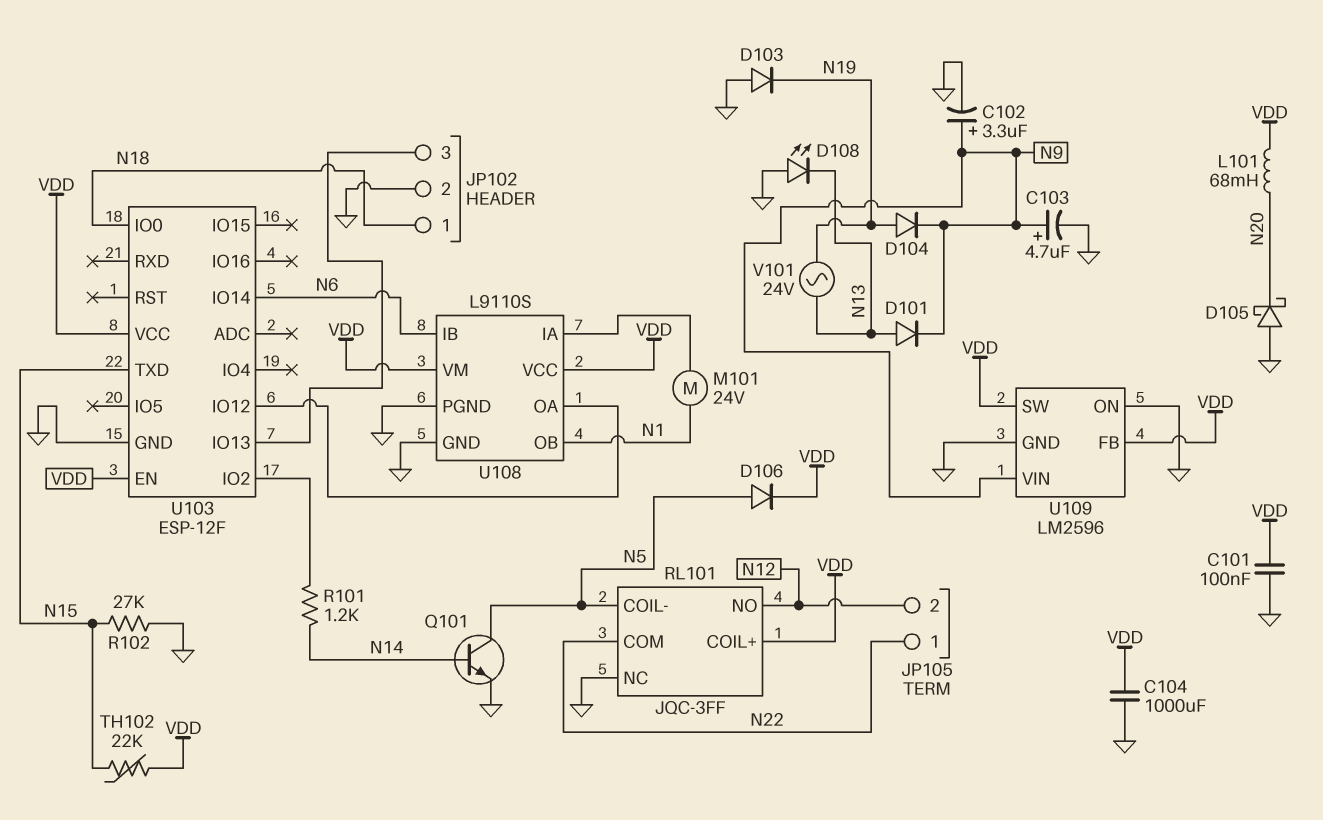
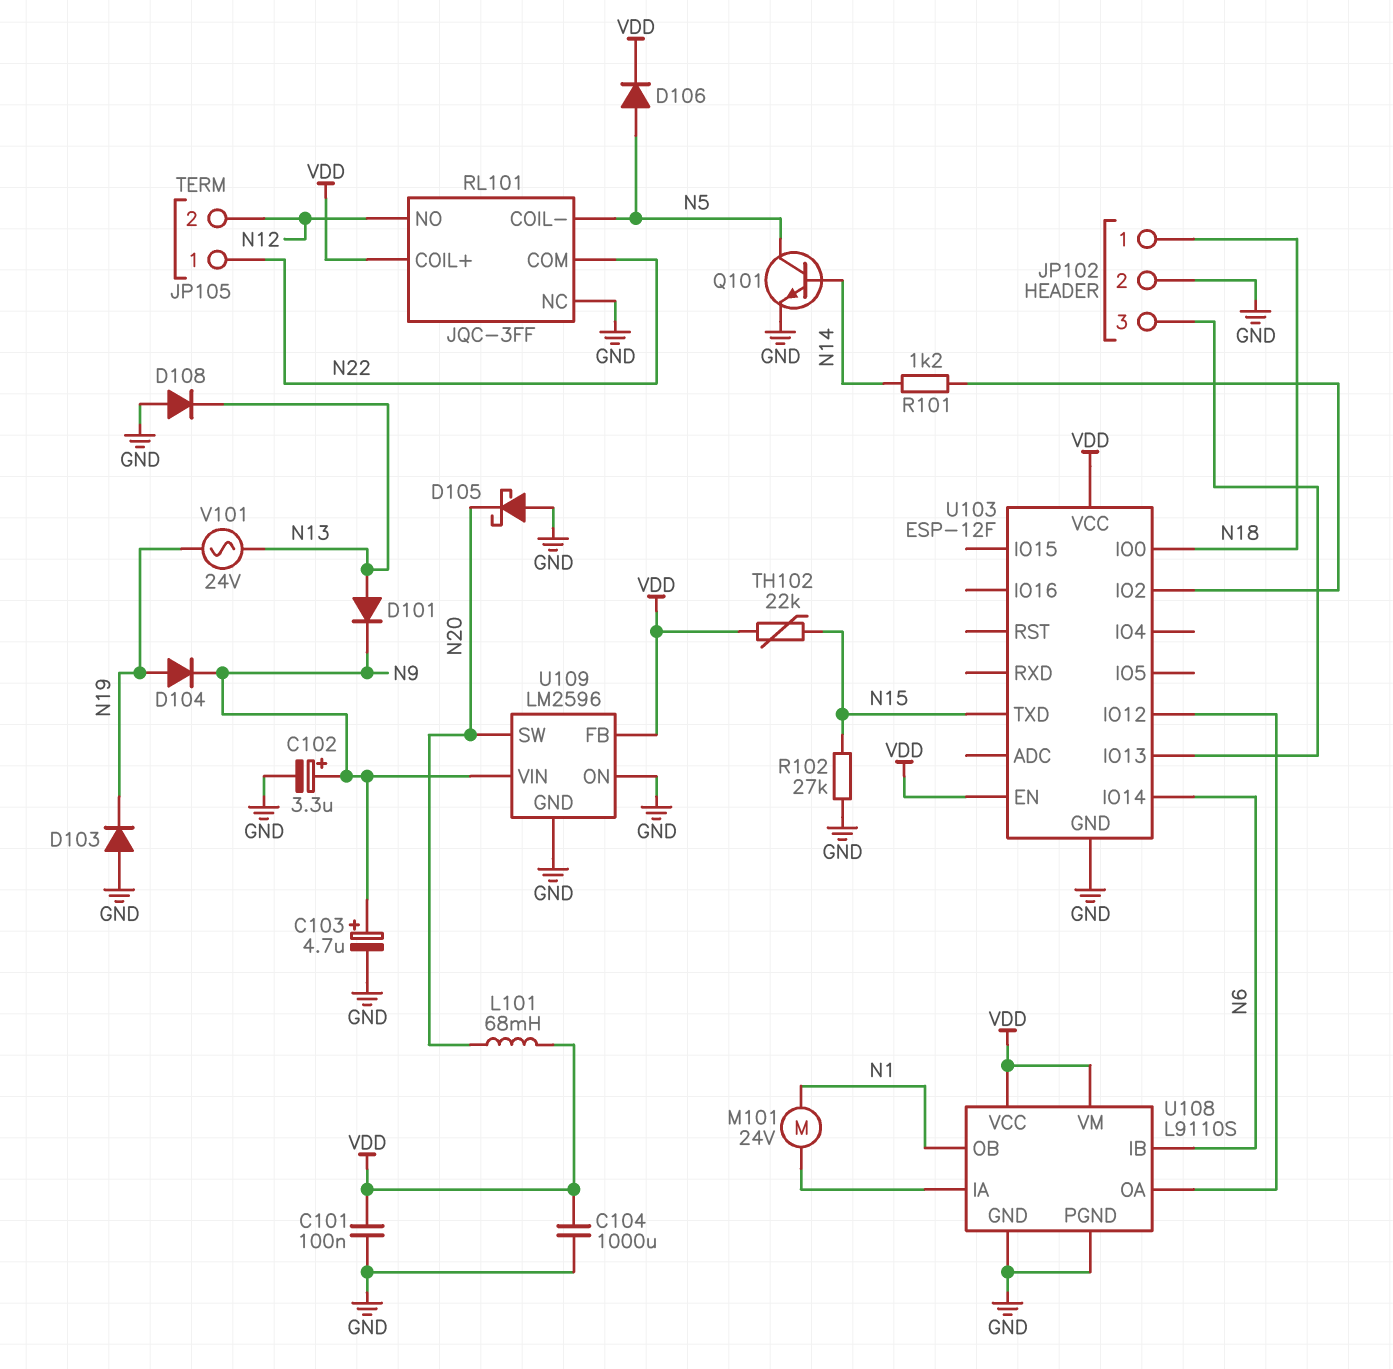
D108: LED (A GND, K N13) -> diode (A GND, K N13)
U109 pin SW: VDD -> N20

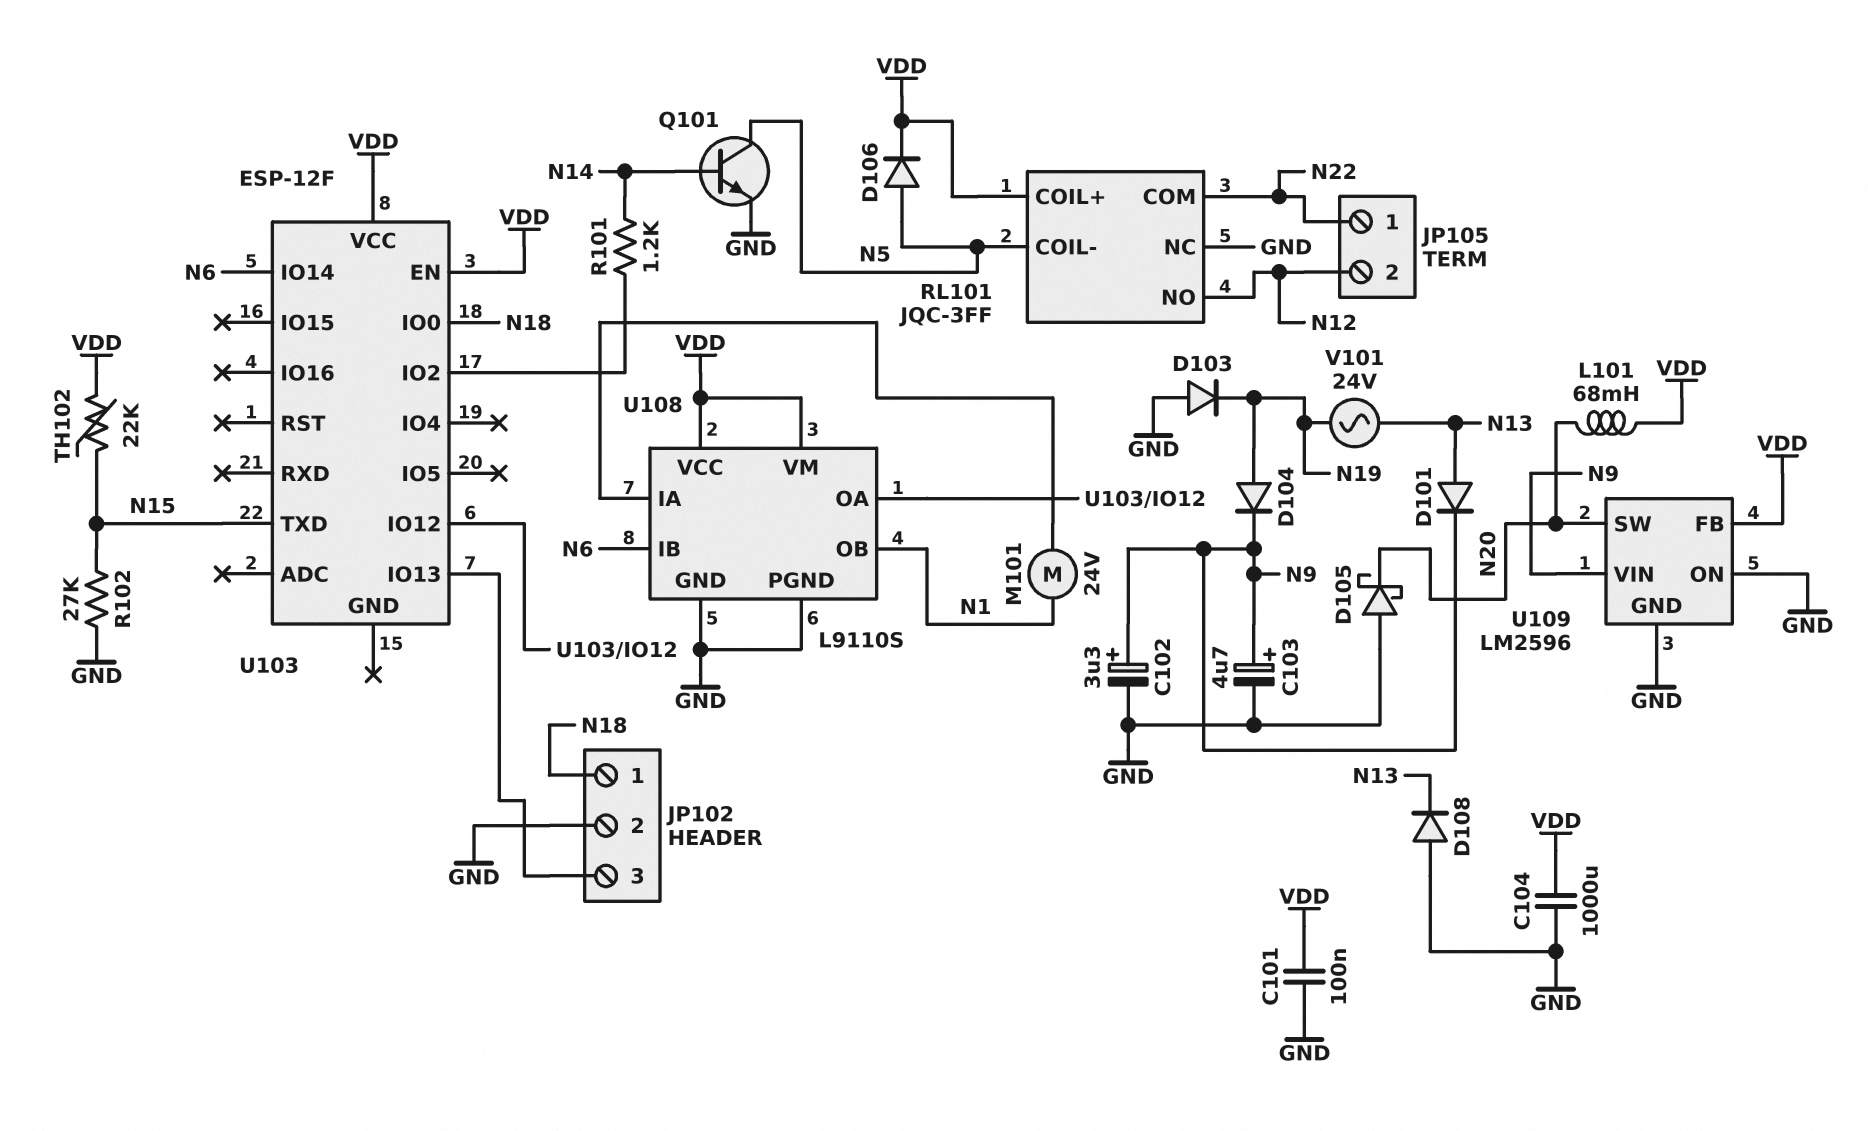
U103 pin GND: GND -> none

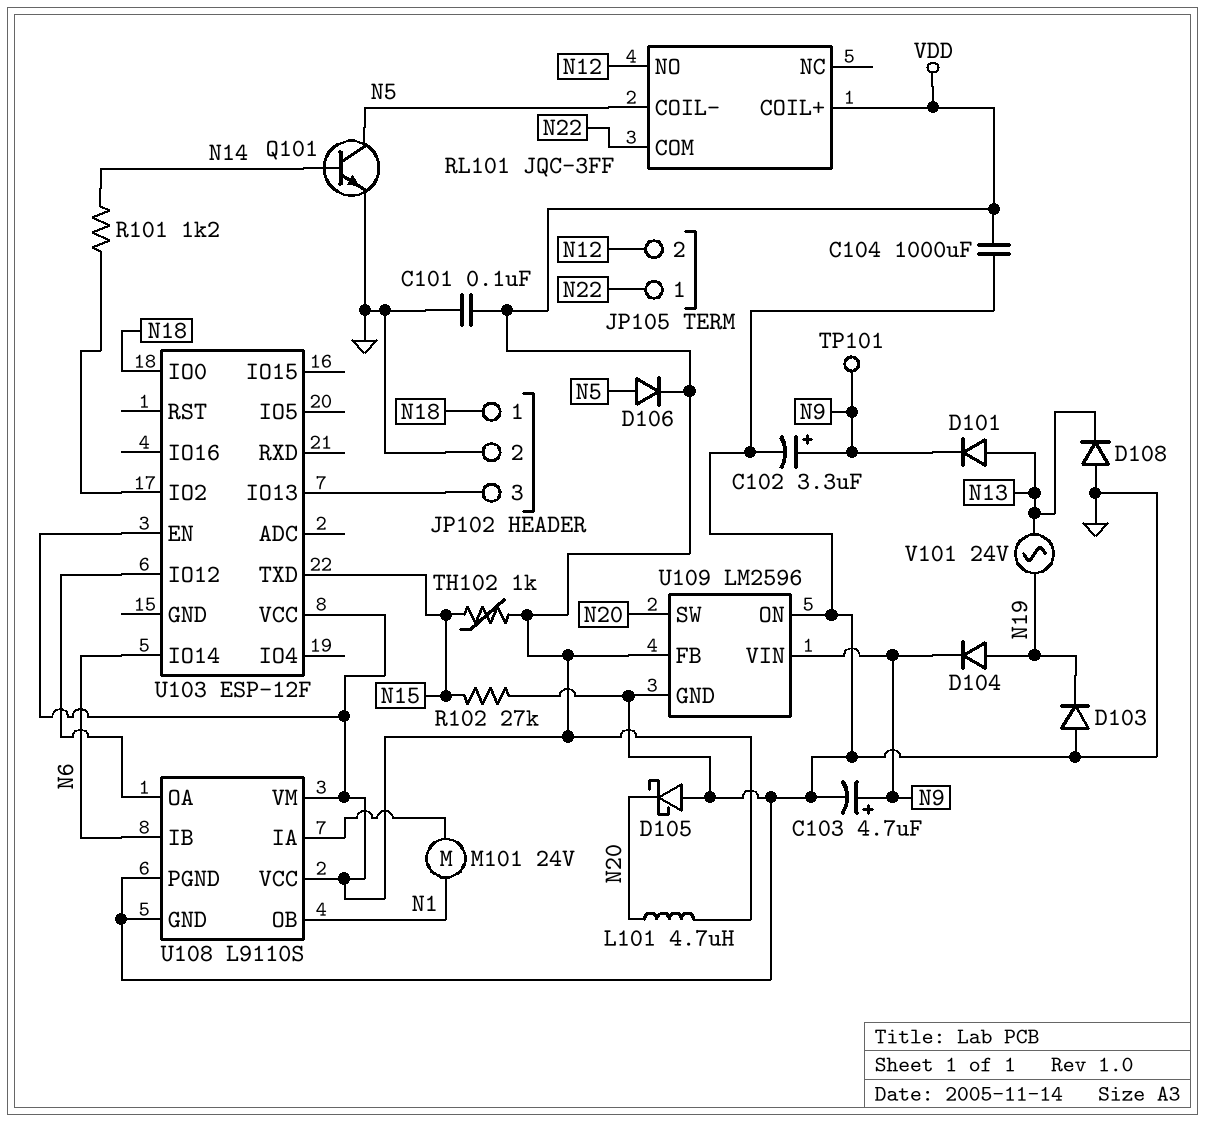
L101: 68mH (N20, VDD) -> 4.7uH (N20, VDD)
RL101 pin NC: GND -> none
TH102: 22k (N15, VDD) -> 1k (N15, VDD)
TP101: none -> test point (N9)

